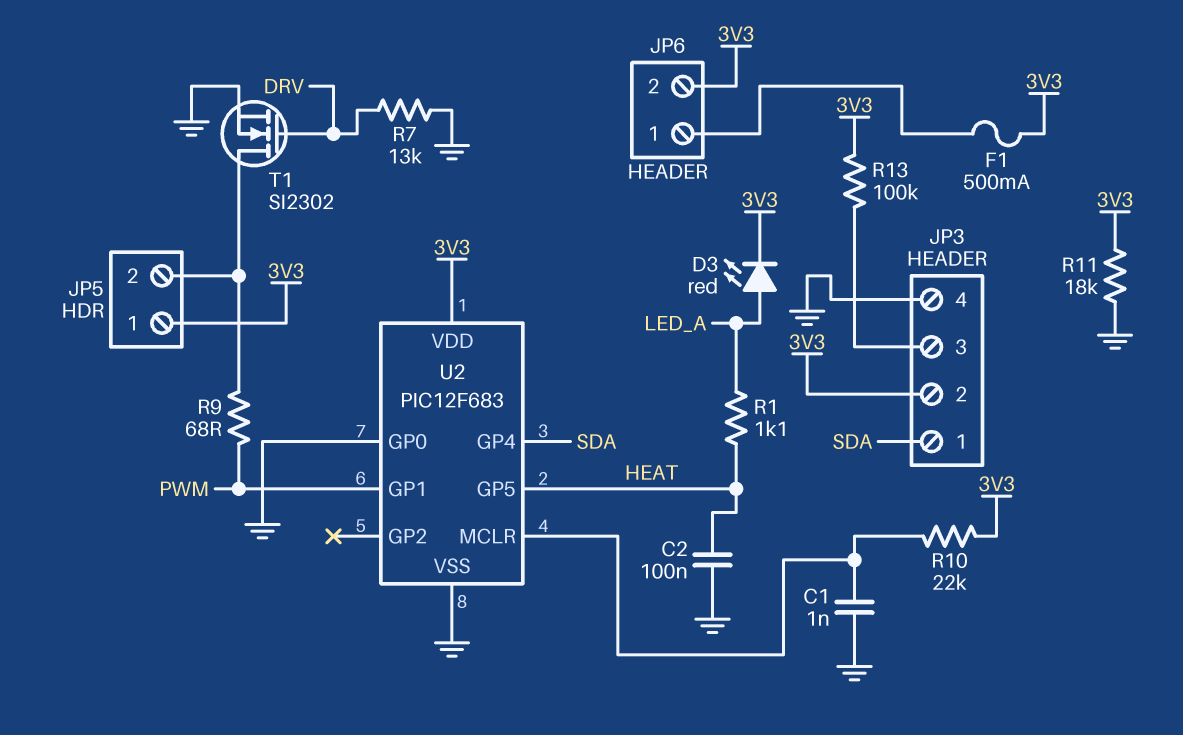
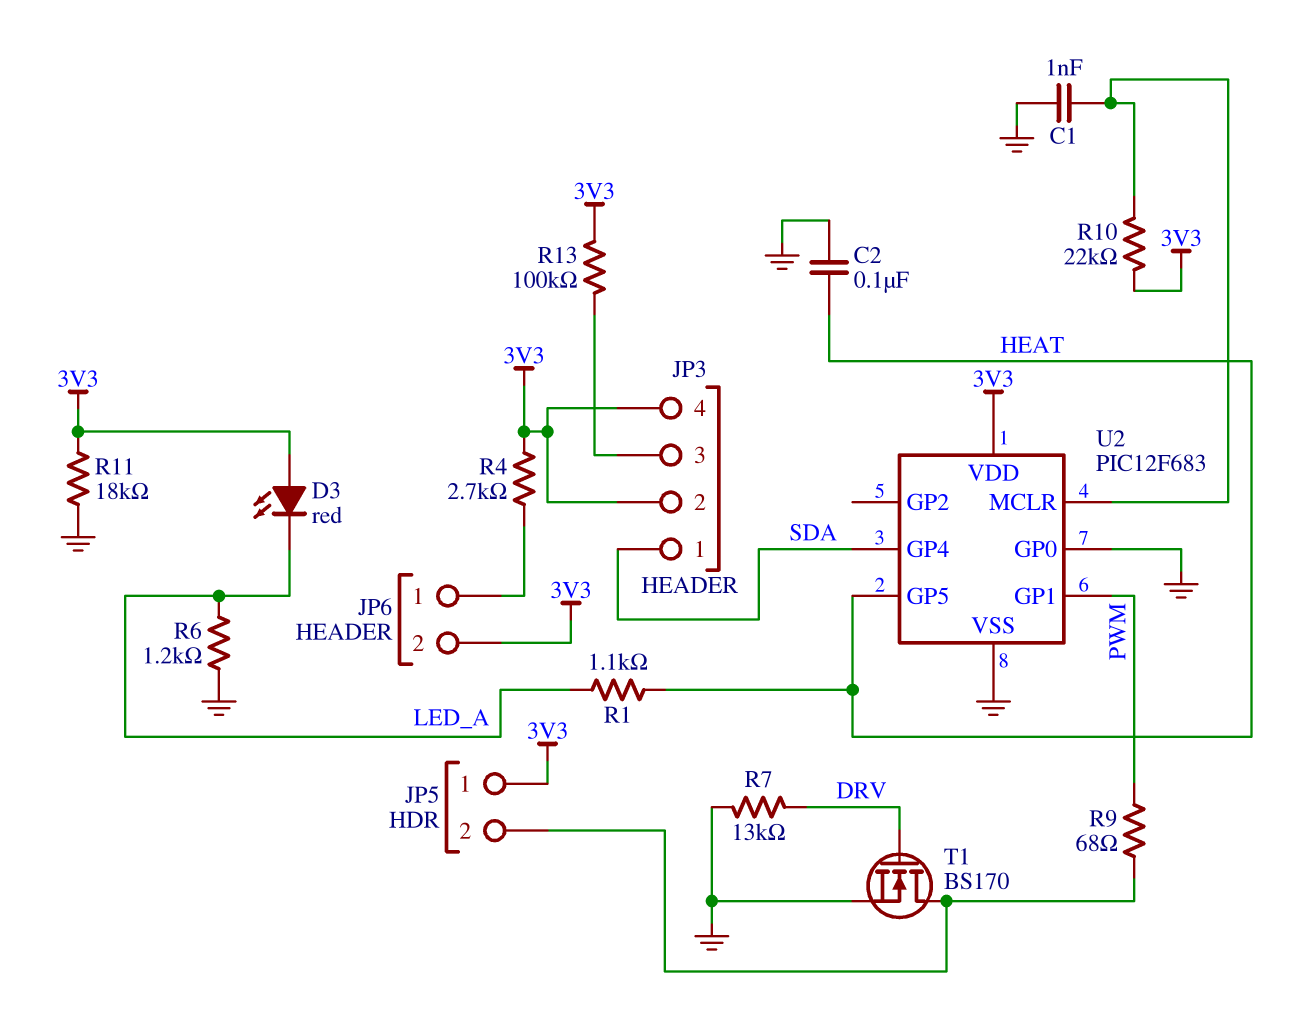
D3: LED red (A LED_A, K 3V3) -> LED red (A 3V3, K LED_A)
F1: 500mA (3V3, JP6/1) -> none
JP3 pin 4: GND -> 3V3
R4: none -> 2.7k (3V3, JP6/1)
R6: none -> 1.2k (GND, LED_A)
T1: NMOS SI2302 (G DRV, D JP5/2, S GND) -> NMOS BS170 (G DRV, D JP5/2, S GND)

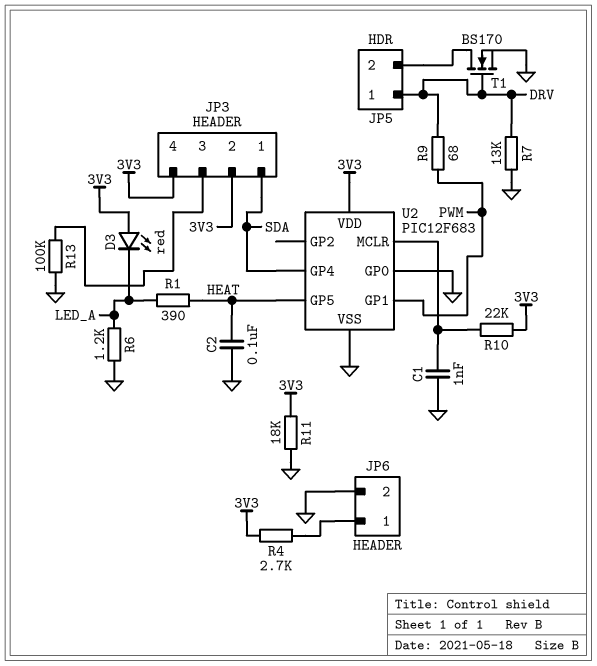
JP5 pin 1: 3V3 -> DRV
JP6 pin 2: 3V3 -> GND
R1: 1.1k (HEAT, LED_A) -> 390 (HEAT, LED_A)
R9: 68 (JP5/2, PWM) -> 68 (DRV, PWM)
R13: 100k (3V3, JP3/3) -> 100k (GND, JP3/3)

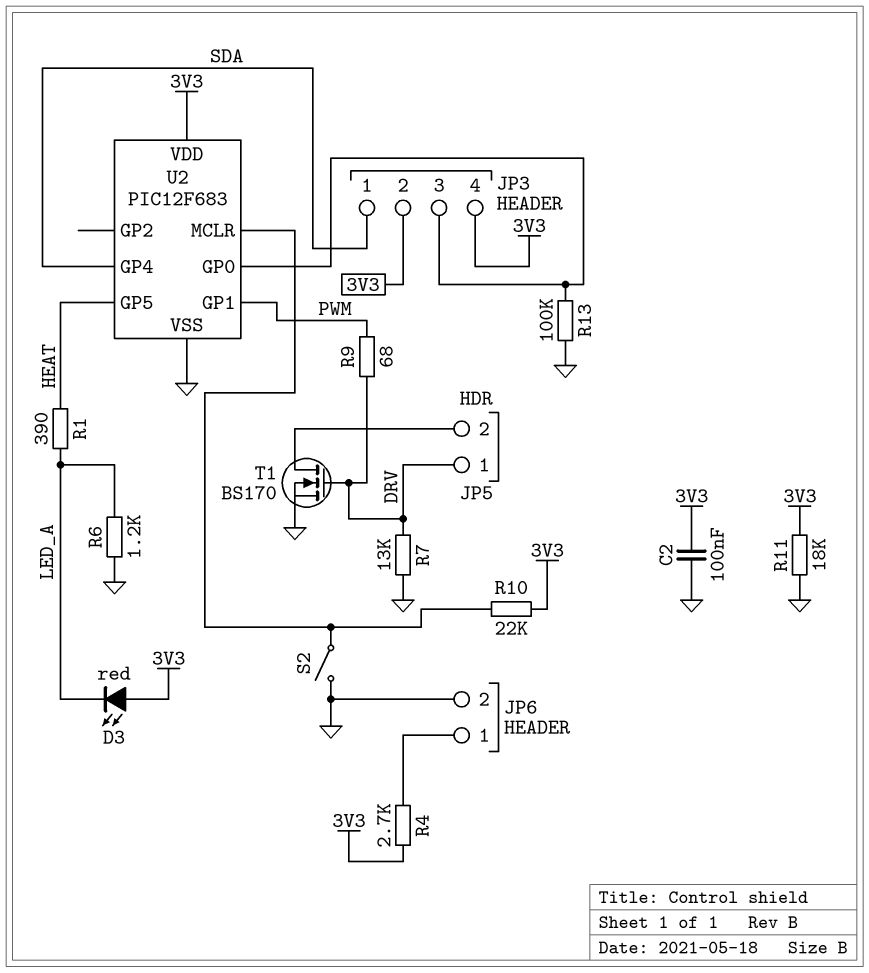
C1: 1nF (GND, U2/MCLR) -> none
C2: 100nF (GND, HEAT) -> 100nF (3V3, GND)
S2: none -> switch (GND, U2/MCLR)
U2 pin GP0: GND -> JP3/3

